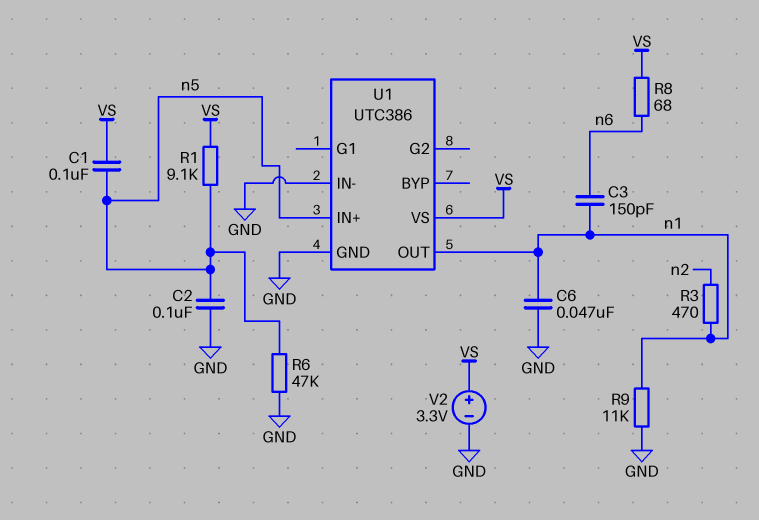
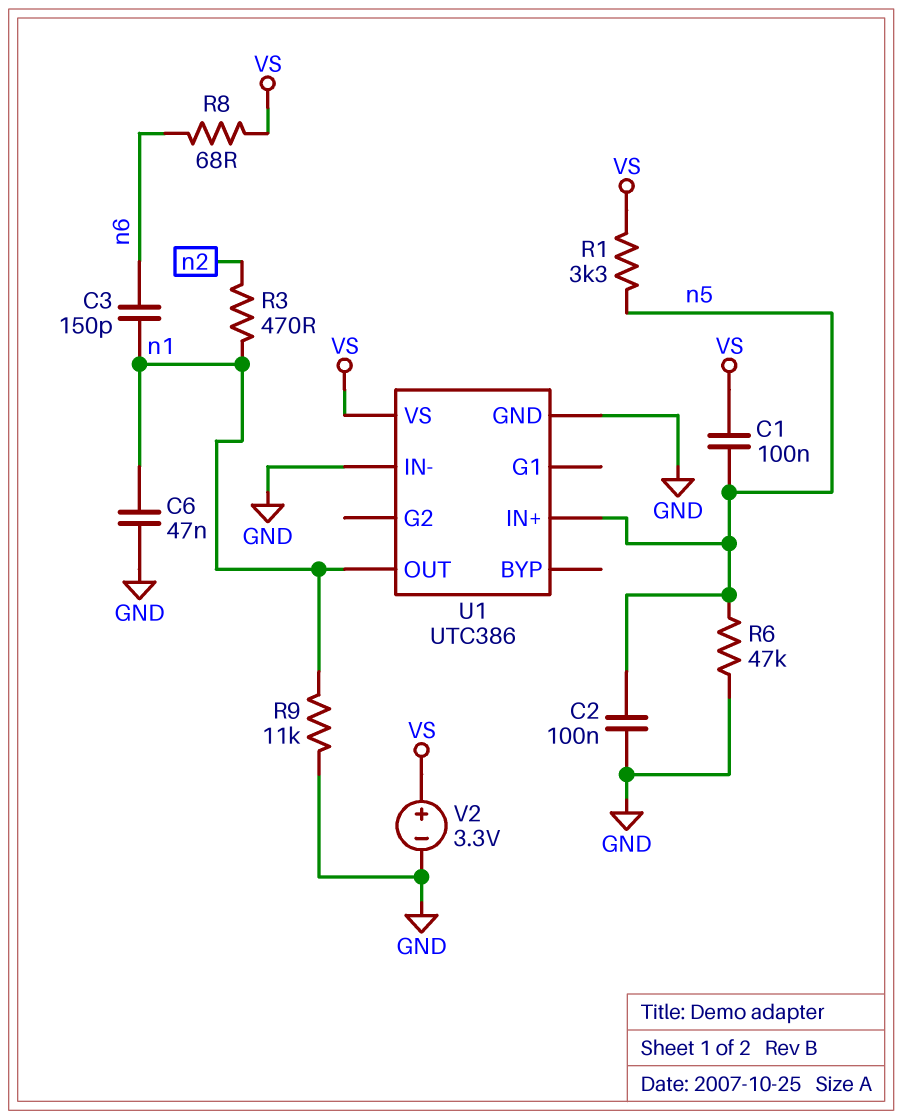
R1: 9.1k (VS, n5) -> 3.3k (VS, n5)

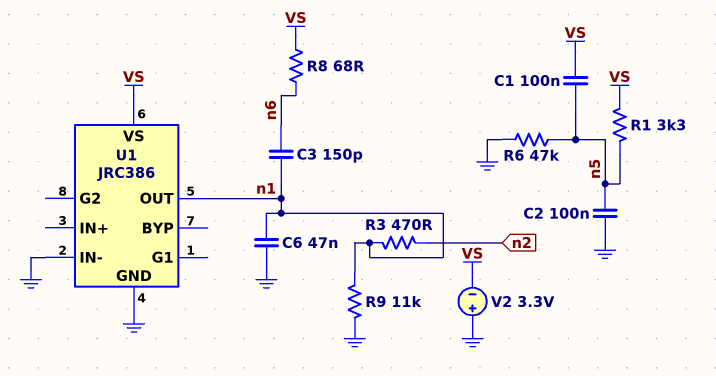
U1: UTC386 -> JRC386
U1 pin IN+: n5 -> none
V2: 3.3V (plus VS, minus GND) -> 3.3V (plus GND, minus VS)

